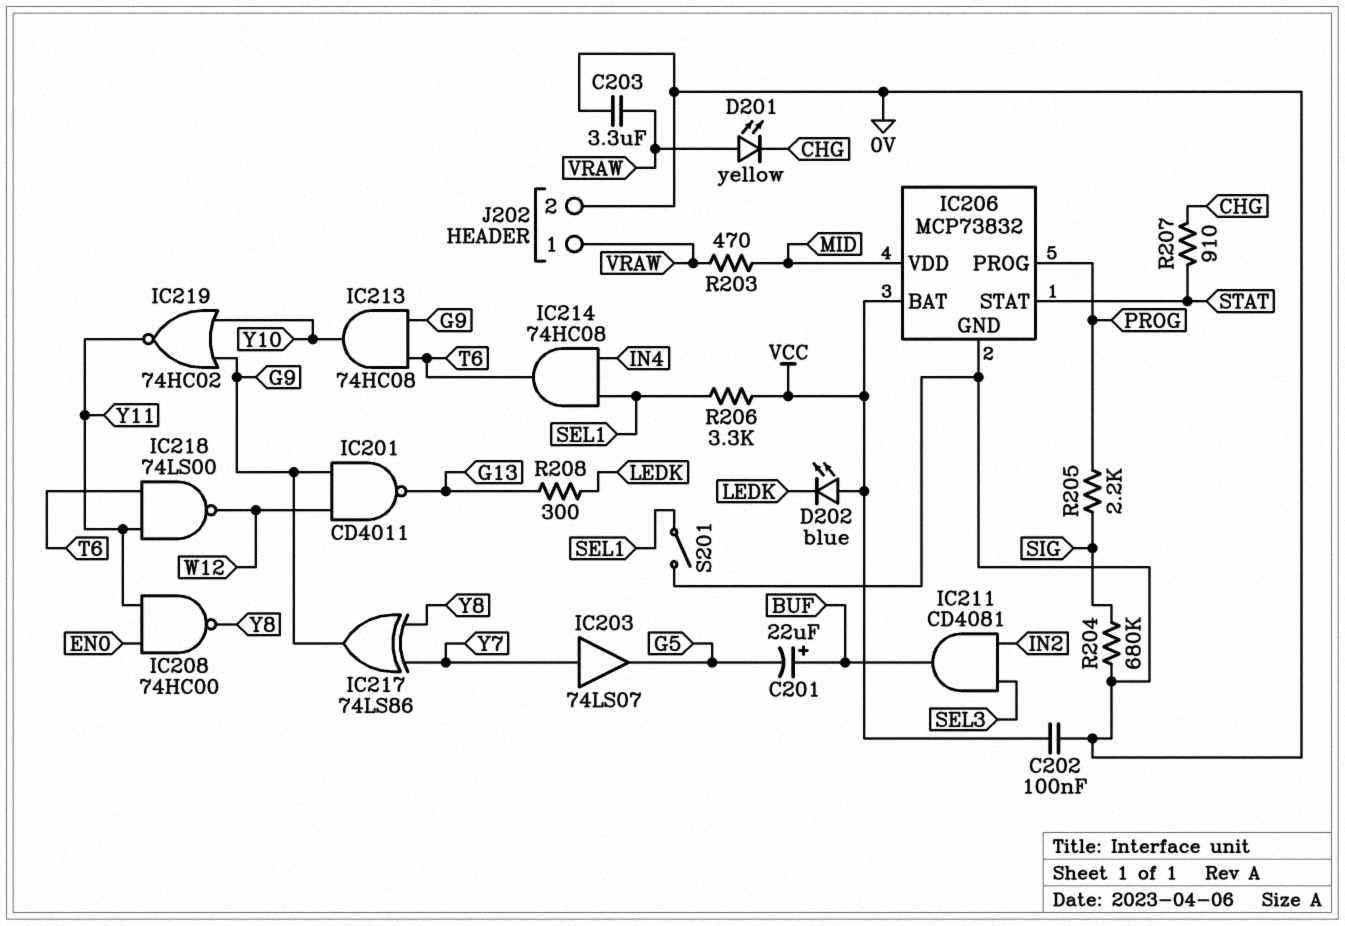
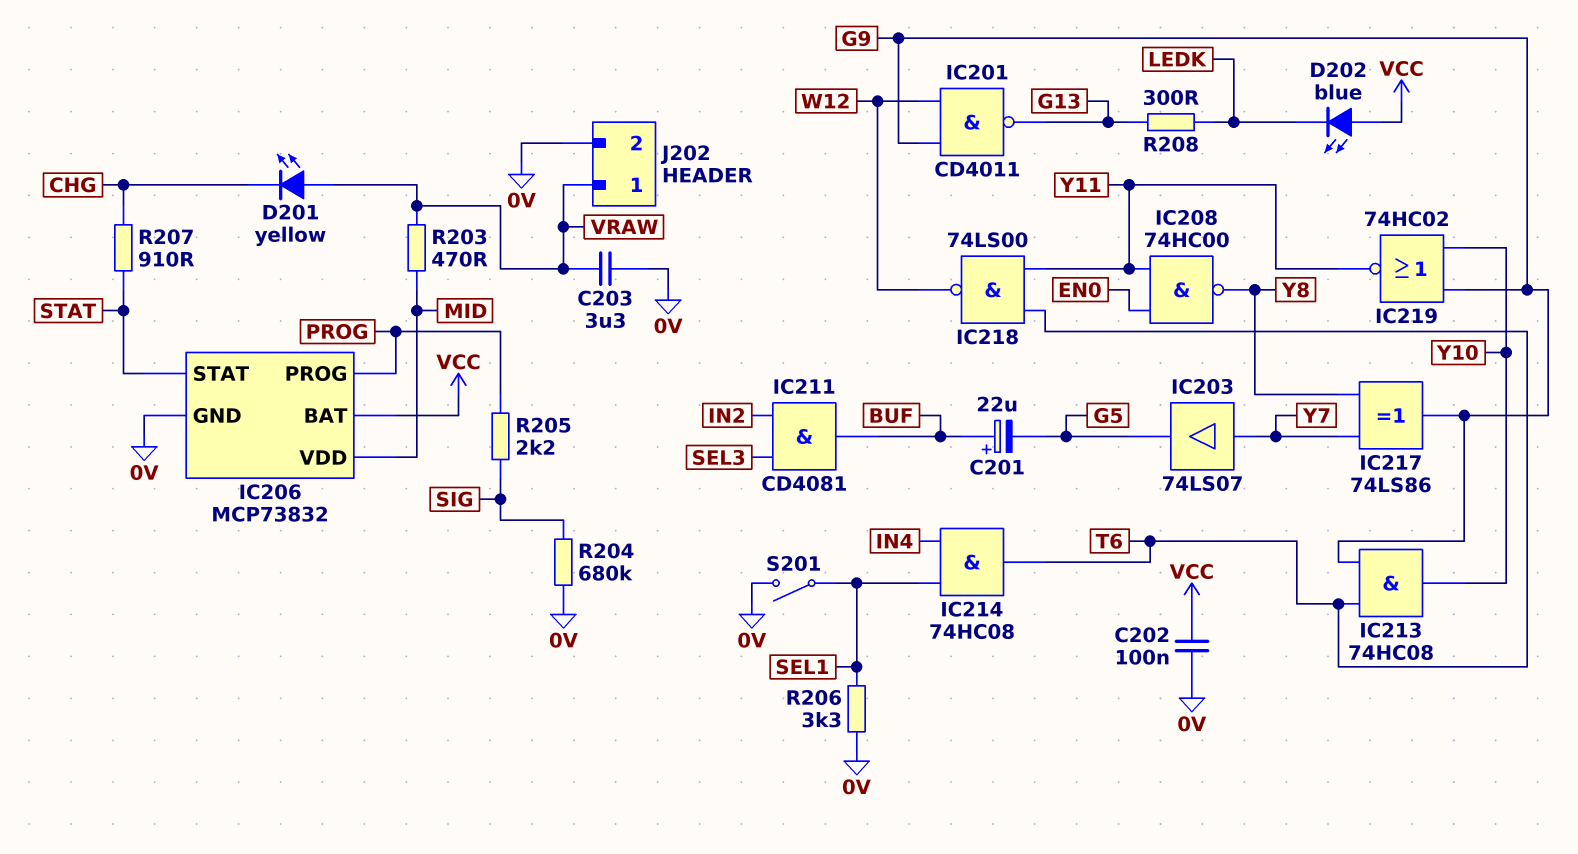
R206: 3.3k (SEL1, VCC) -> 3.3k (0V, SEL1)

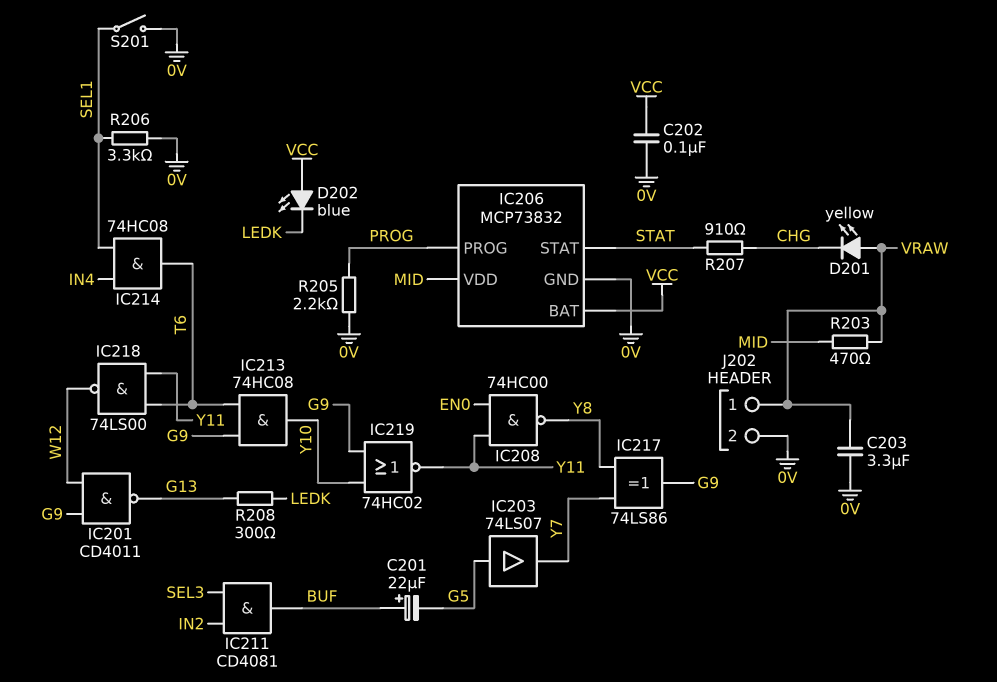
IC203: buffer 74LS07 (in Y7, out G5) -> buffer 74LS07 (in G5, out Y7)
R204: 680k (0V, SIG) -> none
R205: 2.2k (PROG, SIG) -> 2.2k (0V, PROG)

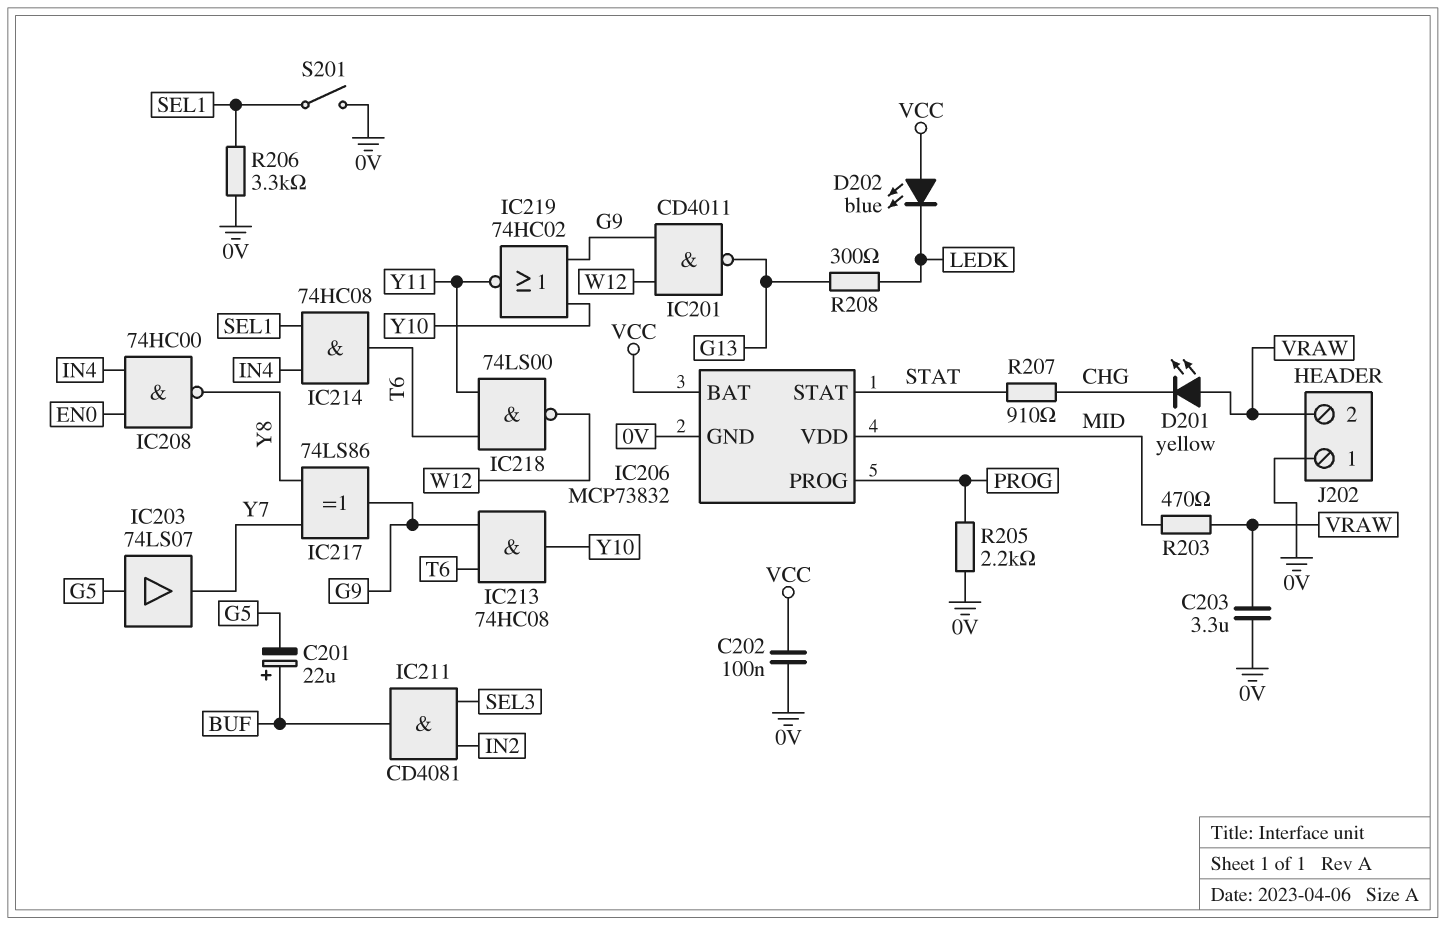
IC208: NAND 74HC00 (in EN0, in Y11, out Y8) -> NAND 74HC00 (in EN0, in IN4, out Y8)
J202 pin 1: VRAW -> 0V
J202 pin 2: 0V -> VRAW

